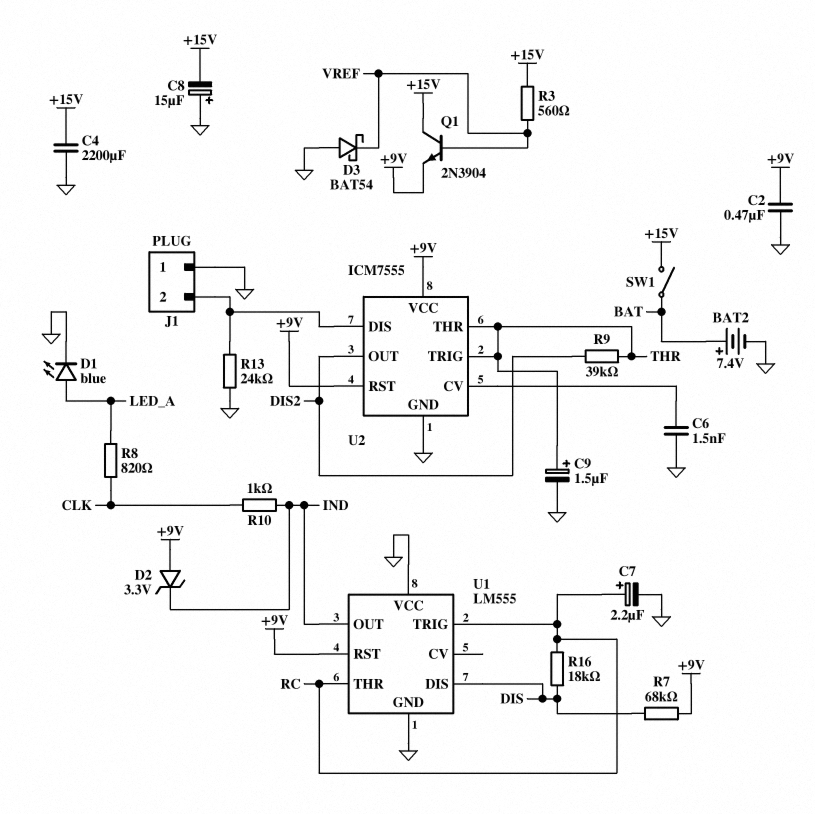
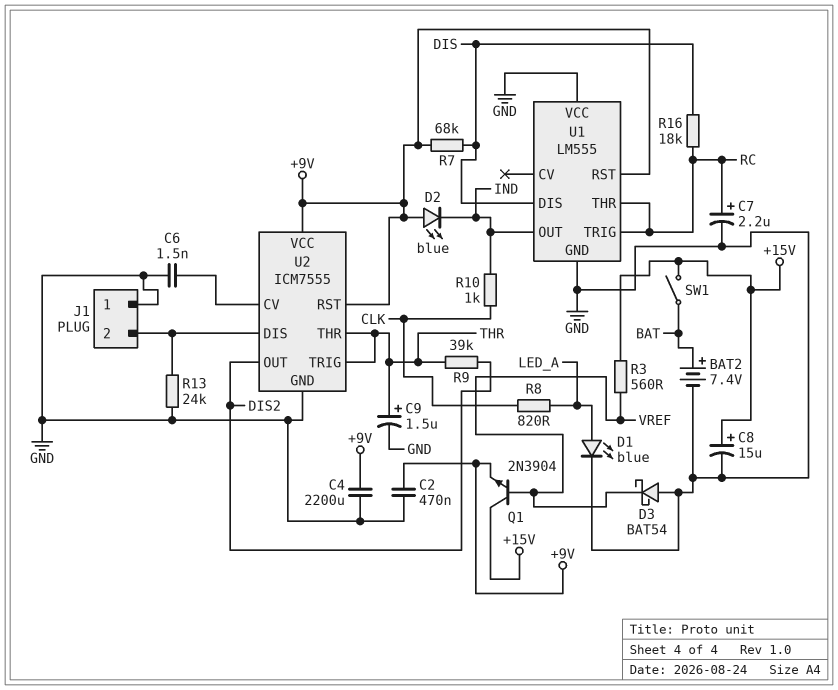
C4: 2200uF (+15V, GND) -> 2200uF (+9V, GND)
C8: 15uF (plus GND, minus +15V) -> 15uF (plus +15V, minus GND)
D2: zener 3.3V (A +9V, K IND) -> LED blue (A +9V, K IND)

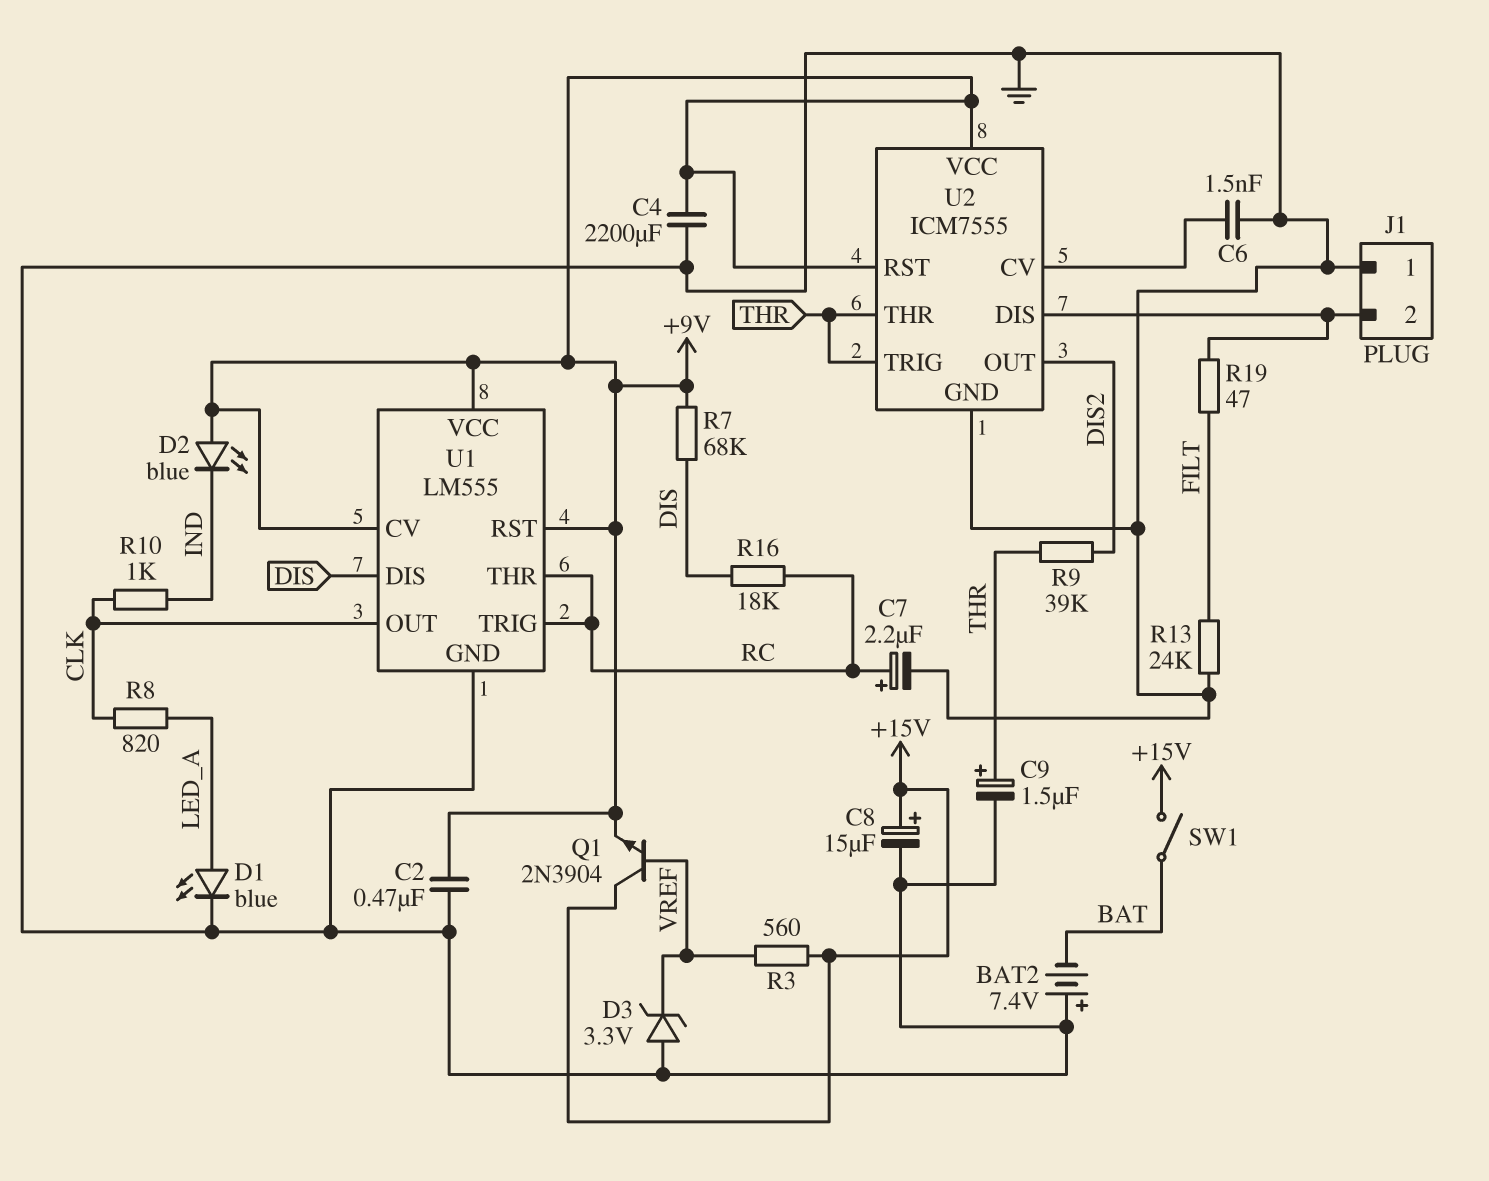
BAT2: 7.4V (plus BAT, minus GND) -> 7.4V (plus GND, minus BAT)
D3: schottky BAT54 (A GND, K VREF) -> zener 3.3V (A GND, K VREF)
R13: 24k (GND, J1/2) -> 24k (FILT, GND)
R19: none -> 47 (FILT, J1/2)
U1 pin CV: none -> +9V
U1 pin OUT: IND -> CLK
U1 pin VCC: GND -> +9V

